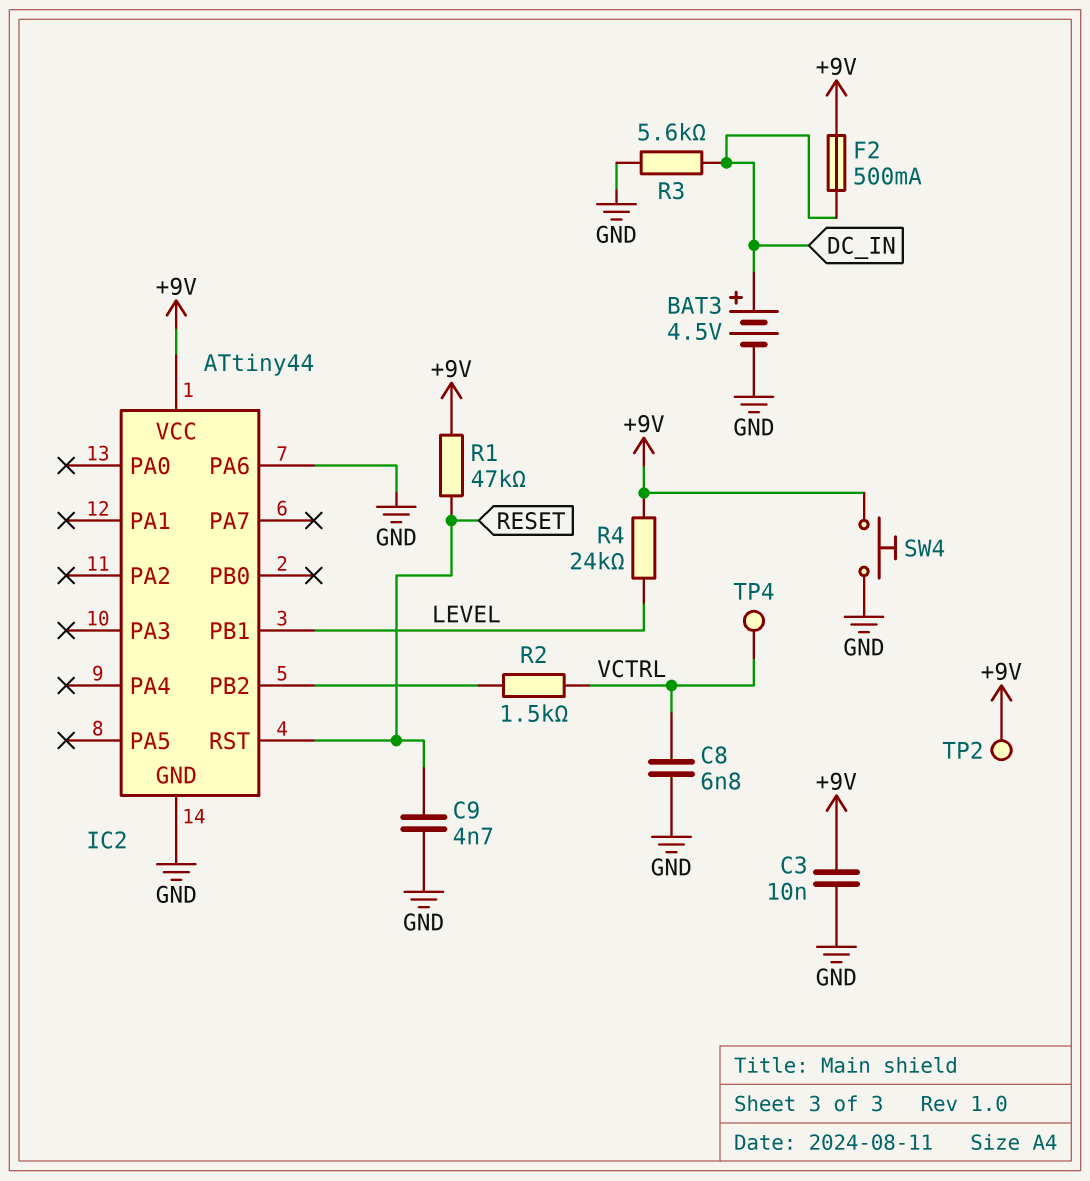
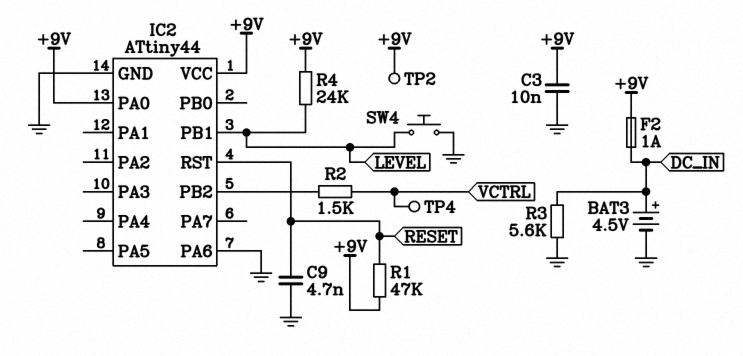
C8: 6.8nF (GND, VCTRL) -> none
F2: 500mA (+9V, DC_IN) -> 1A (+9V, DC_IN)
IC2 pin PA0: none -> +9V
SW4: button (+9V, GND) -> button (GND, LEVEL)

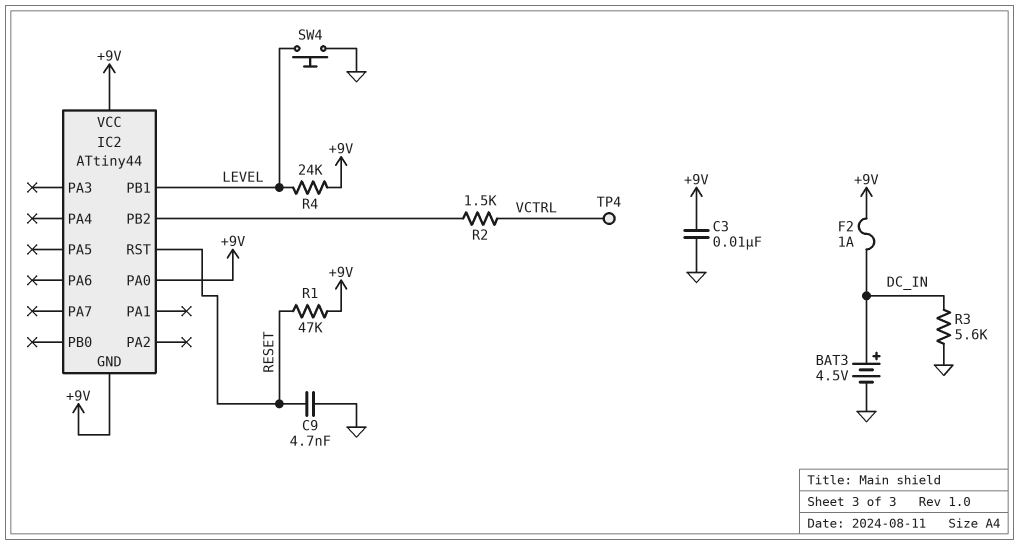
IC2 pin GND: GND -> +9V
IC2 pin PA6: GND -> none
TP2: test point (+9V) -> none

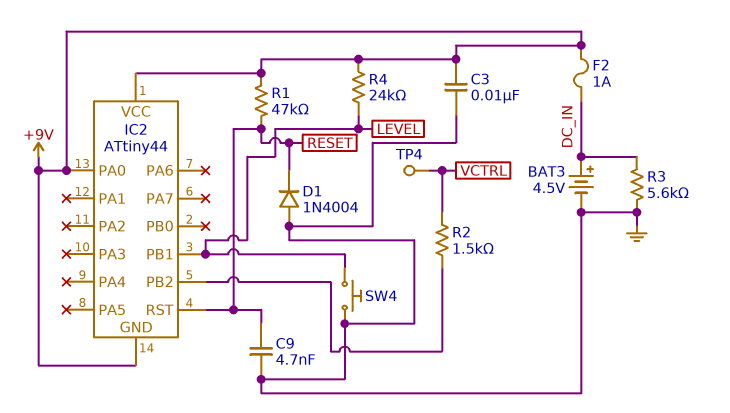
D1: none -> diode 1N4004 (A GND, K RESET)

